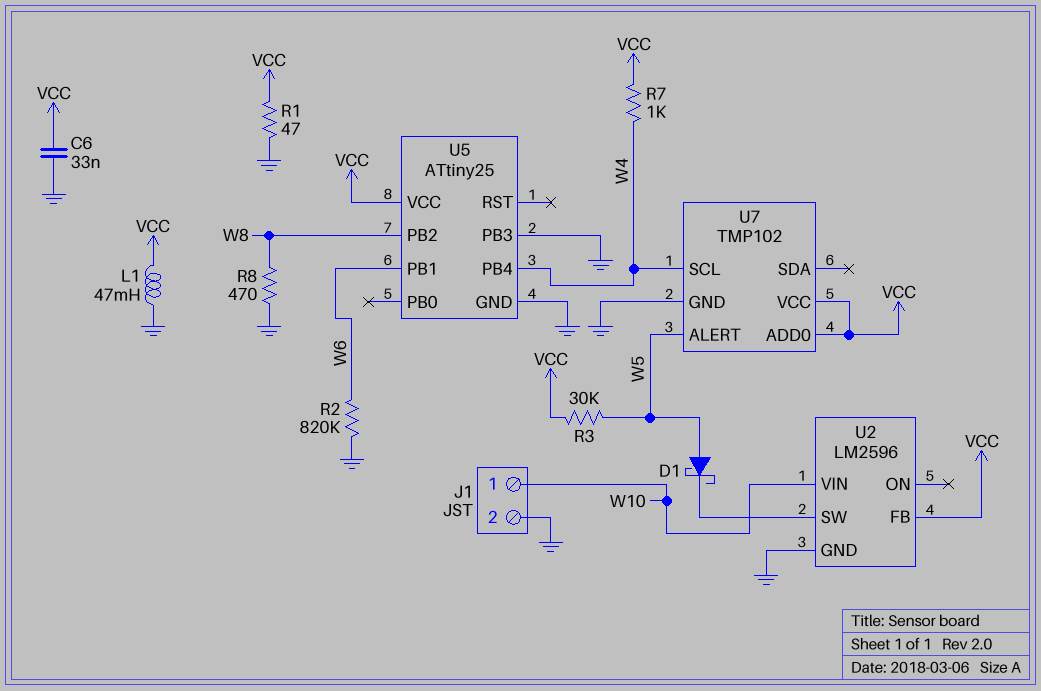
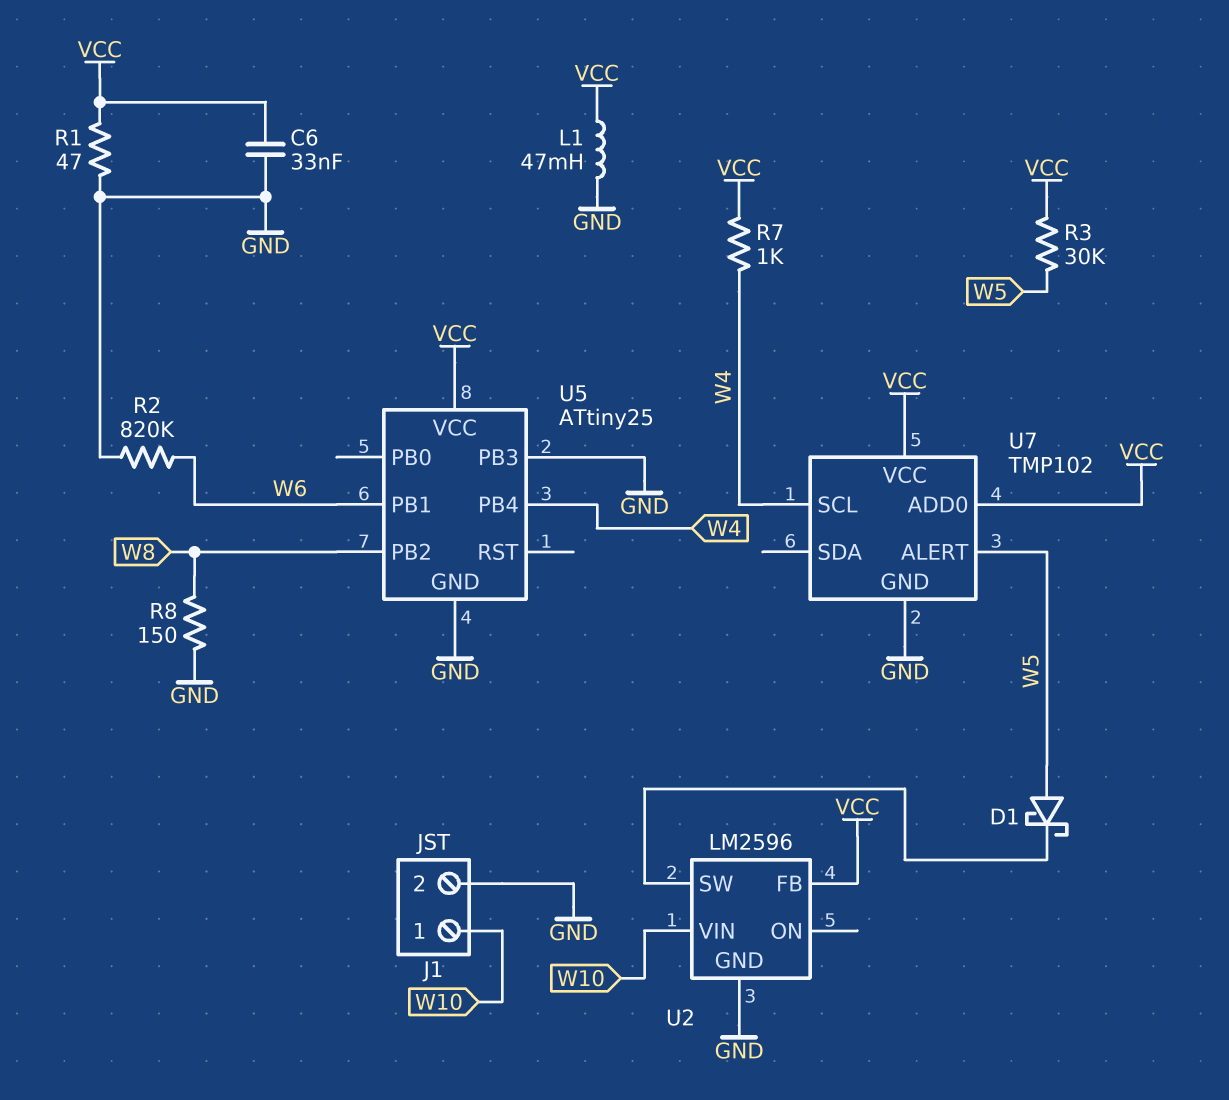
R8: 470 (GND, W8) -> 150 (GND, W8)

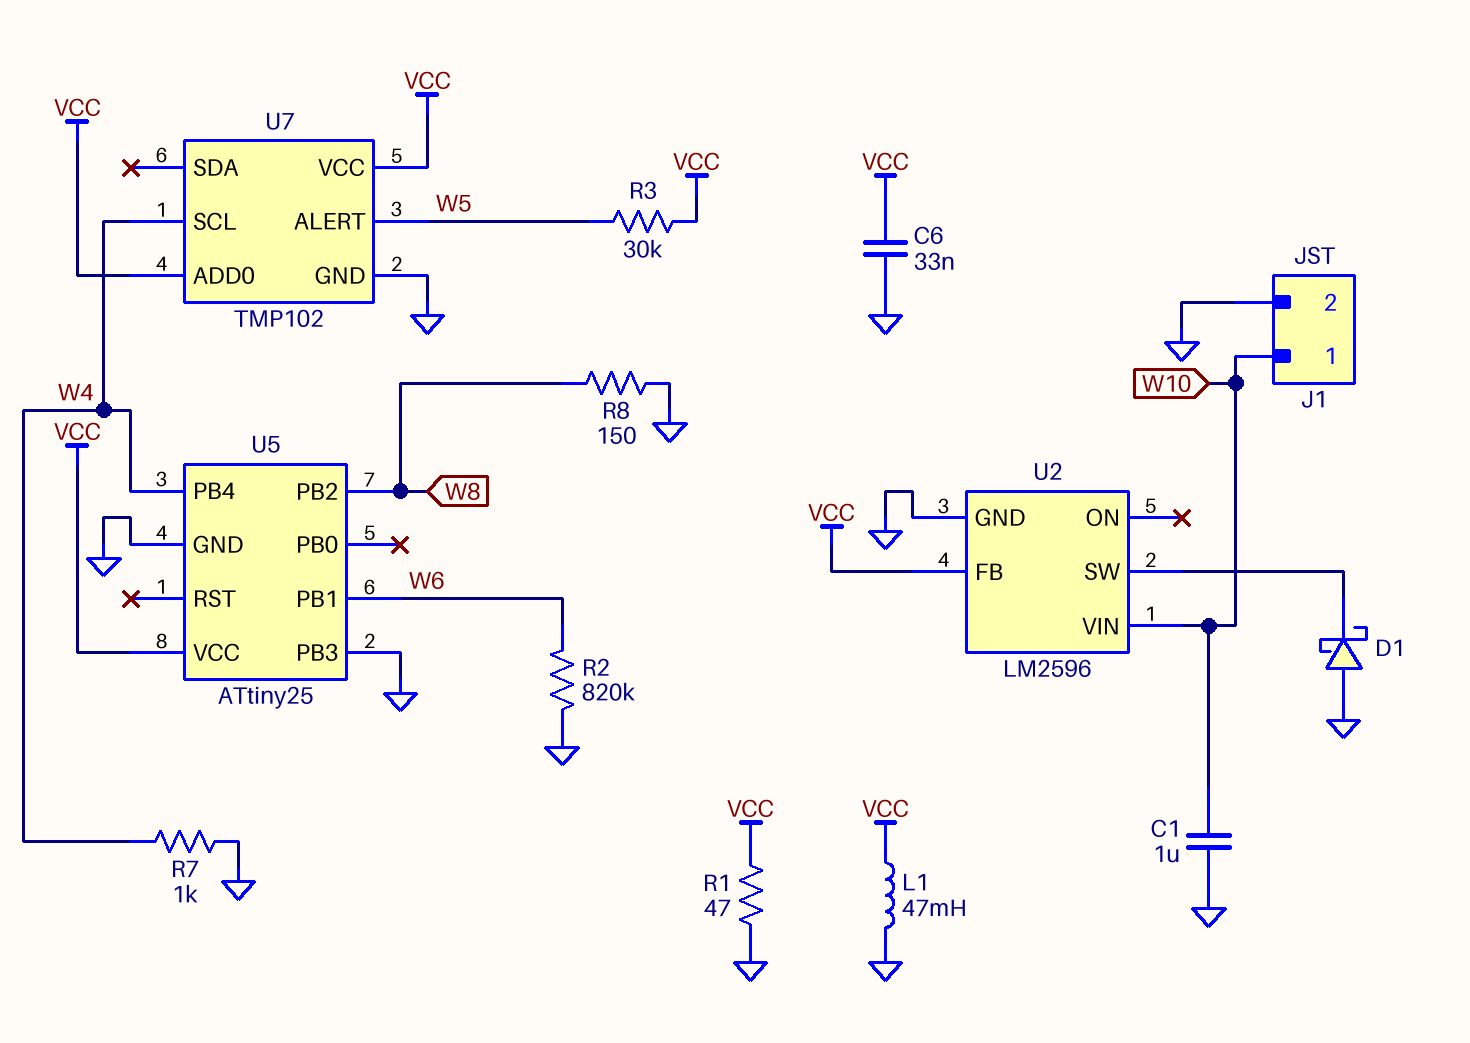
C1: none -> 1uF (GND, W10)
D1: schottky (A W5, K U2/SW) -> schottky (A GND, K U2/SW)
R7: 1k (VCC, W4) -> 1k (GND, W4)

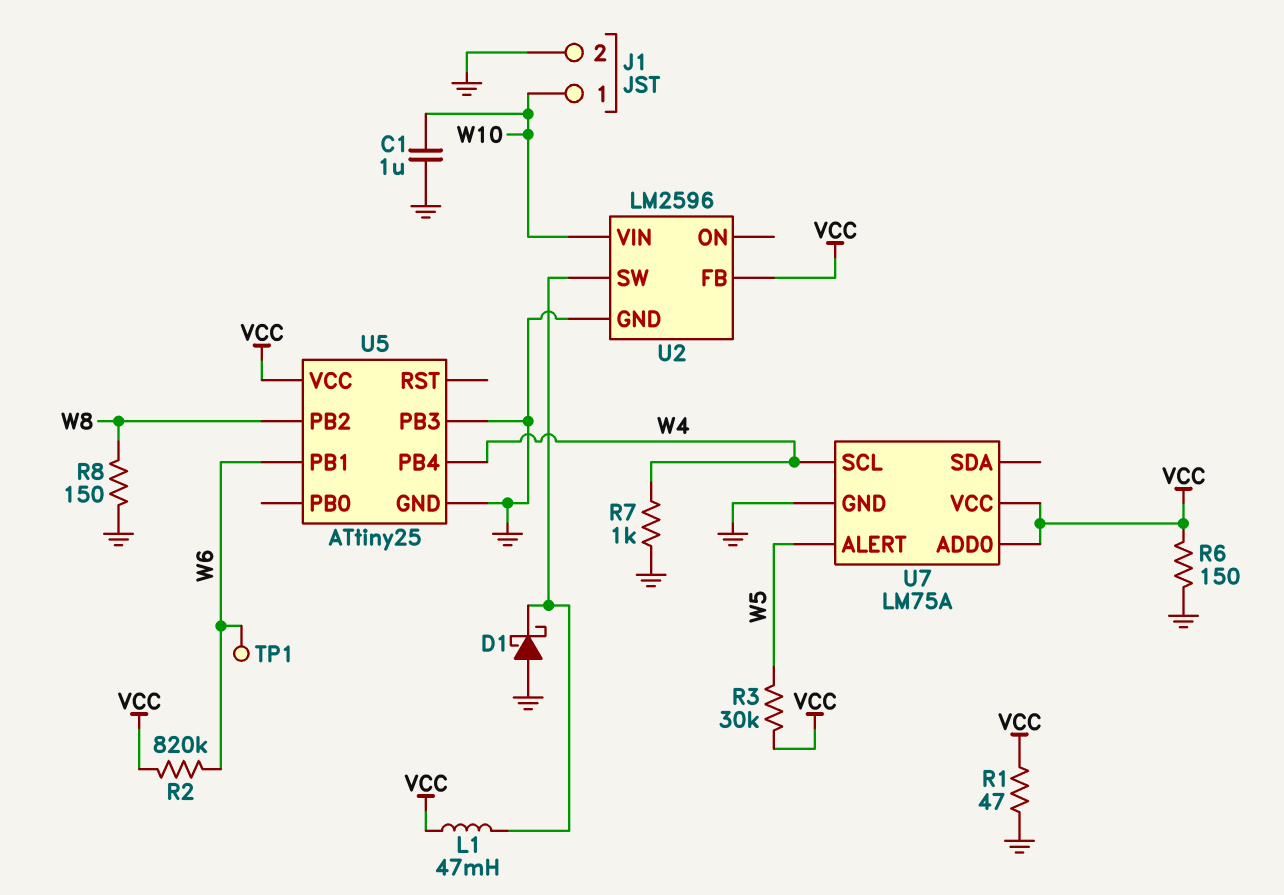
C6: 33nF (GND, VCC) -> none
L1: 47mH (GND, VCC) -> 47mH (U2/SW, VCC)
R2: 820k (GND, W6) -> 820k (VCC, W6)
R6: none -> 150 (GND, VCC)
TP1: none -> test point (W6)
U7: TMP102 -> LM75A

